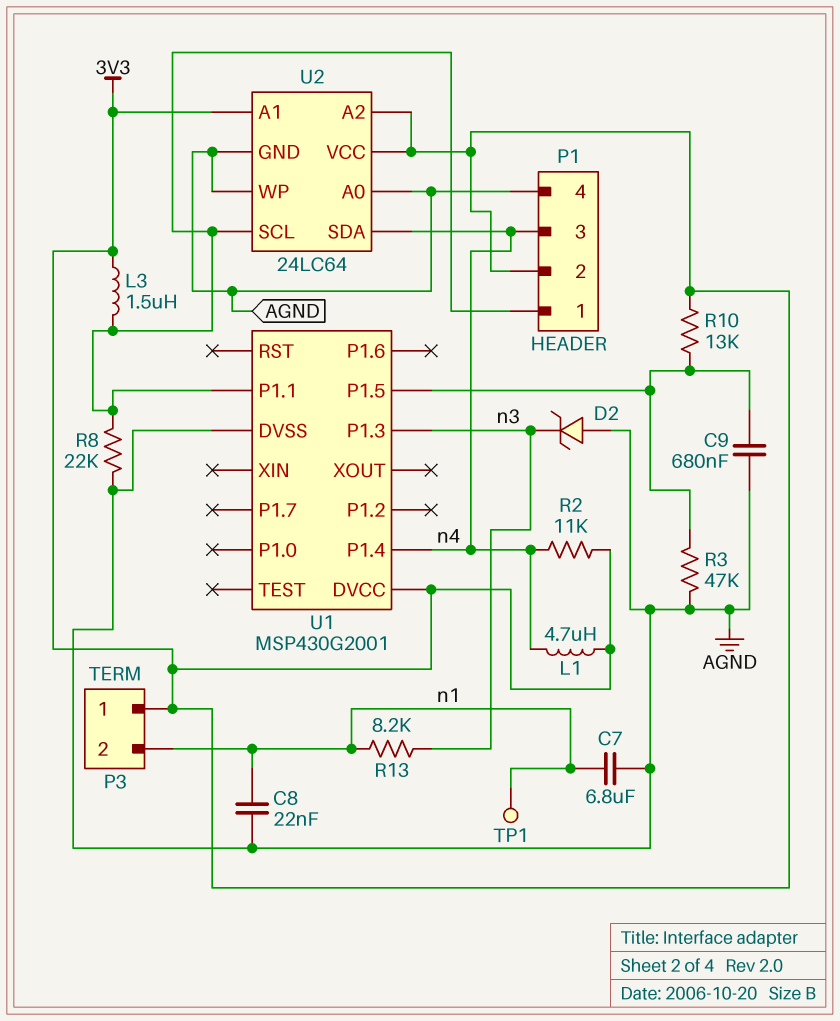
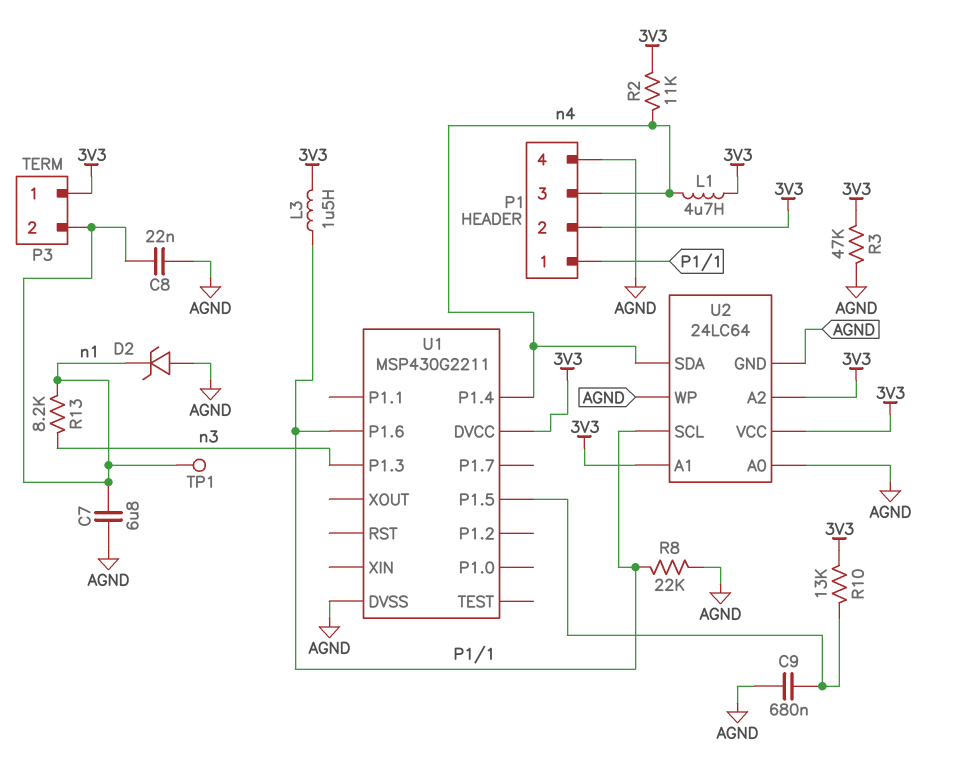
D2: zener (A AGND, K n3) -> zener (A AGND, K n1)
R3: 47k (AGND, U1/P1.5) -> 47k (3V3, AGND)
U1: MSP430G2001 -> MSP430G2211
U1 pin P1.1: P1/1 -> none
U1 pin P1.6: none -> P1/1

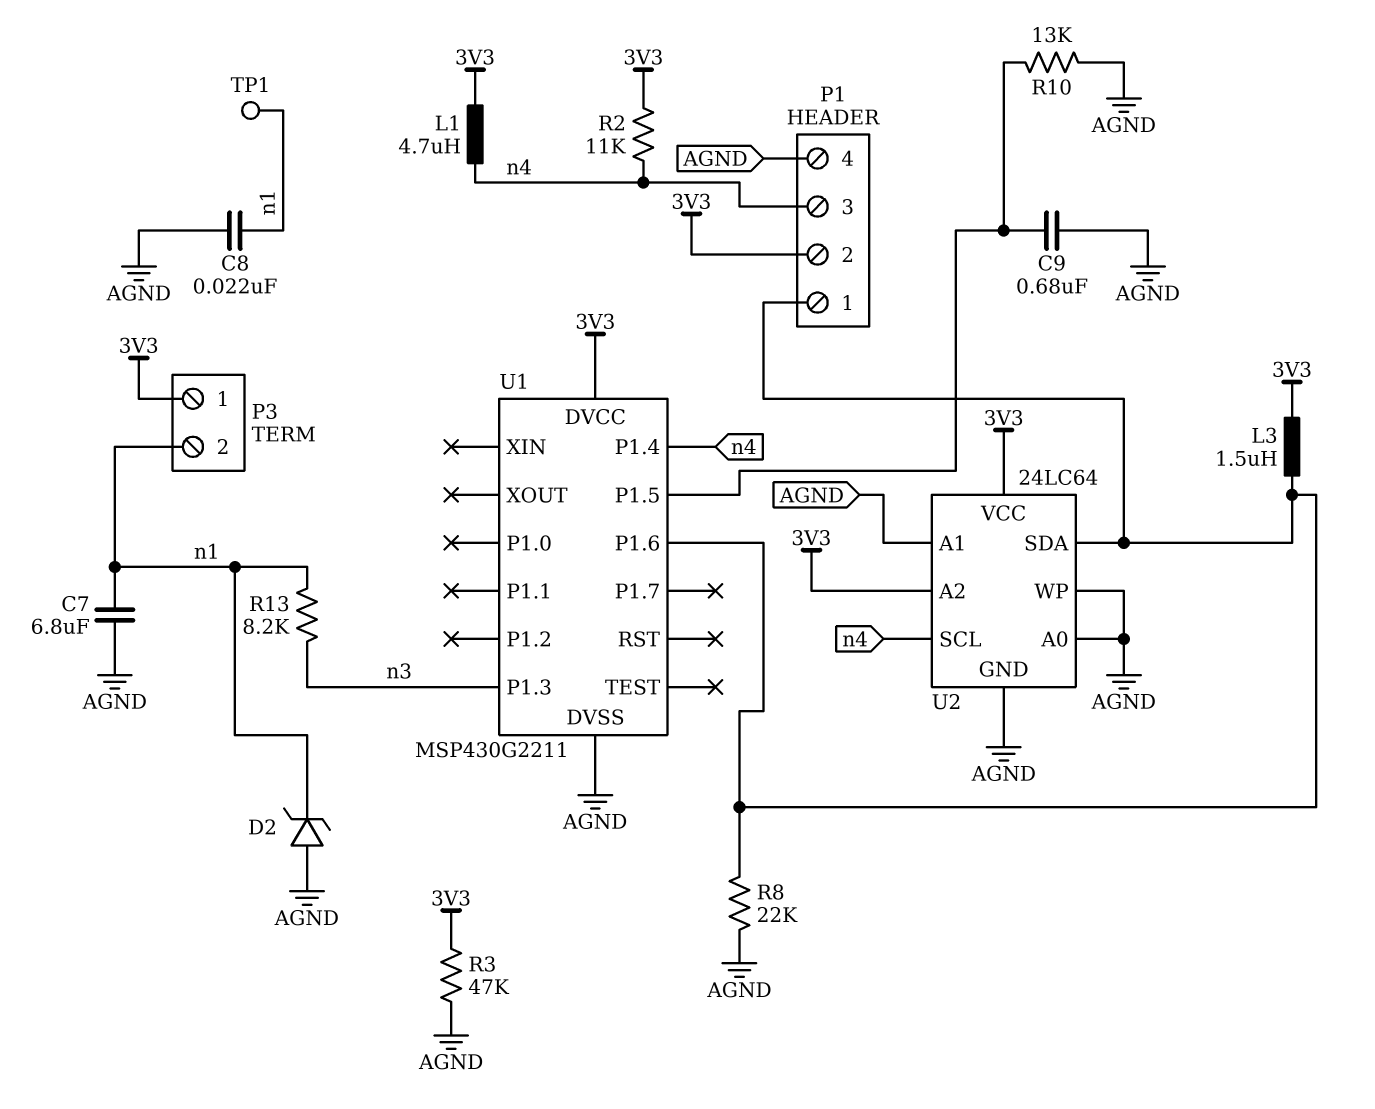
R10: 13k (3V3, U1/P1.5) -> 13k (AGND, U1/P1.5)
U2 pin A1: 3V3 -> AGND
U2 pin SCL: P1/1 -> n4
U2 pin SDA: n4 -> P1/1

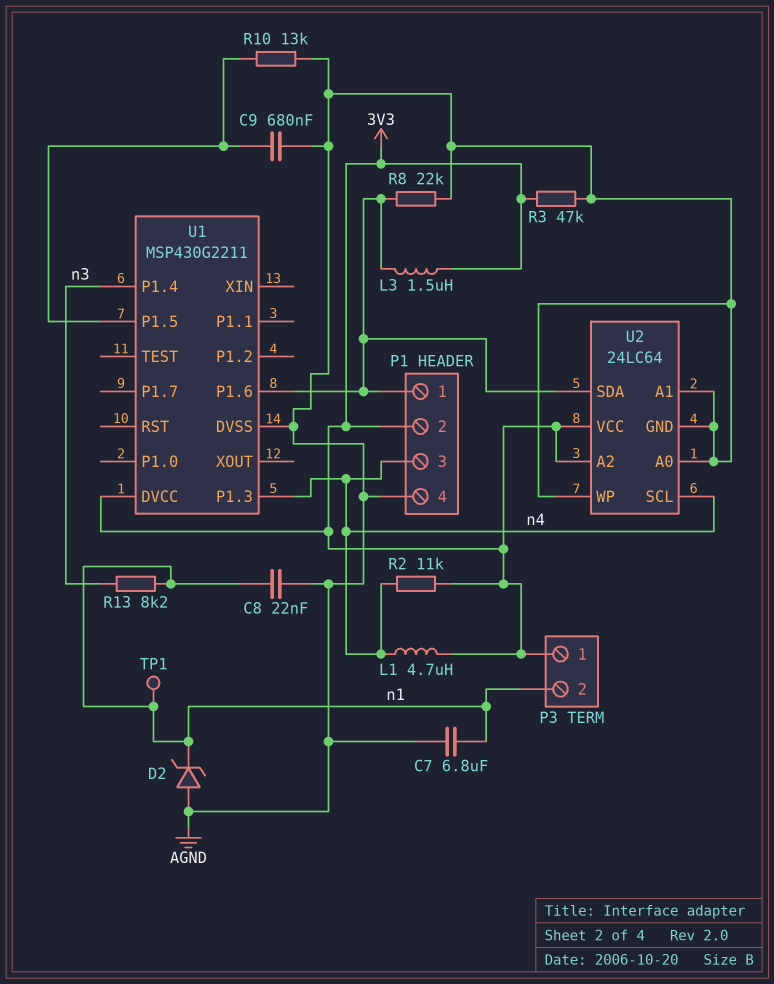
U1 pin P1.3: n3 -> n4
U1 pin P1.4: n4 -> n3

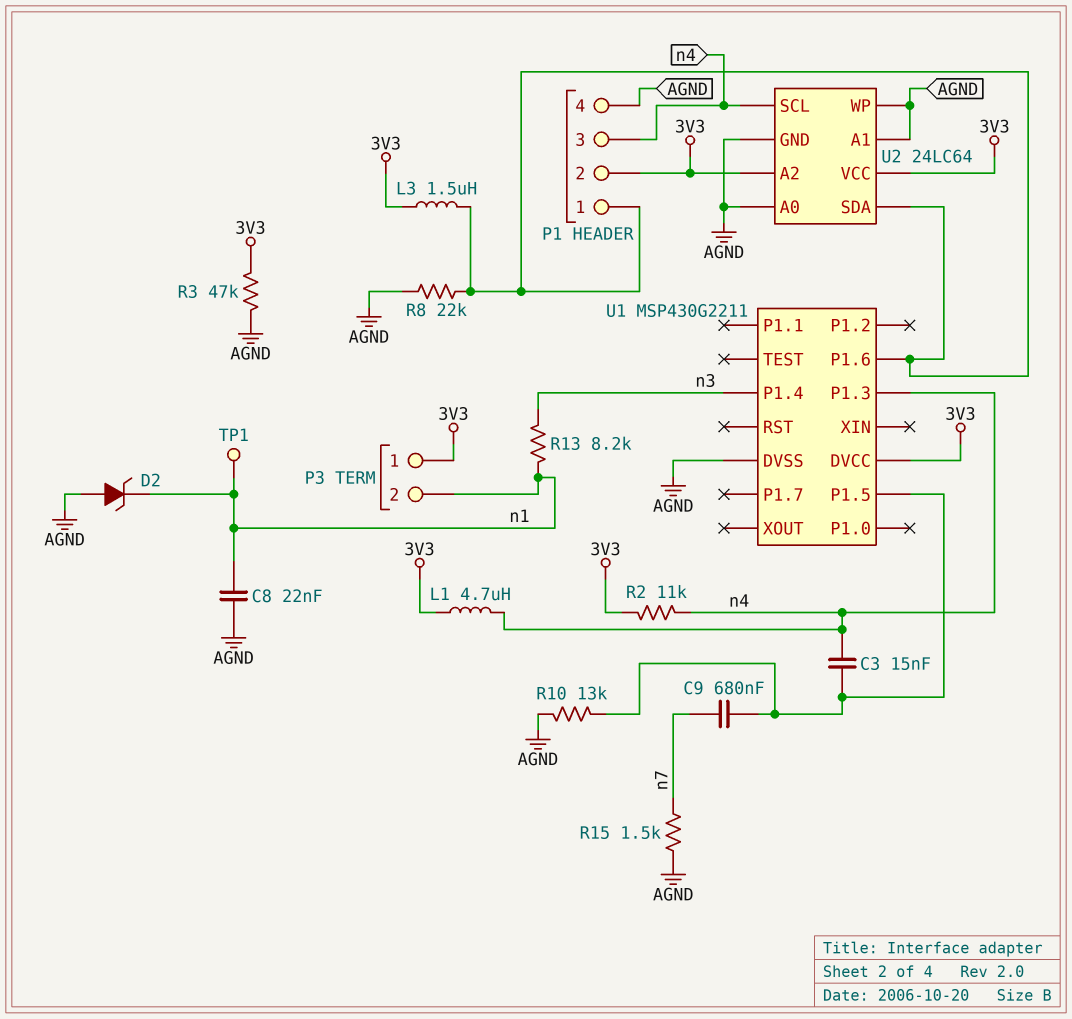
C3: none -> 15nF (U1/P1.5, n4)
C7: 6.8uF (AGND, n1) -> none
C9: 680nF (AGND, U1/P1.5) -> 680nF (U1/P1.5, n7)
R15: none -> 1.5k (AGND, n7)

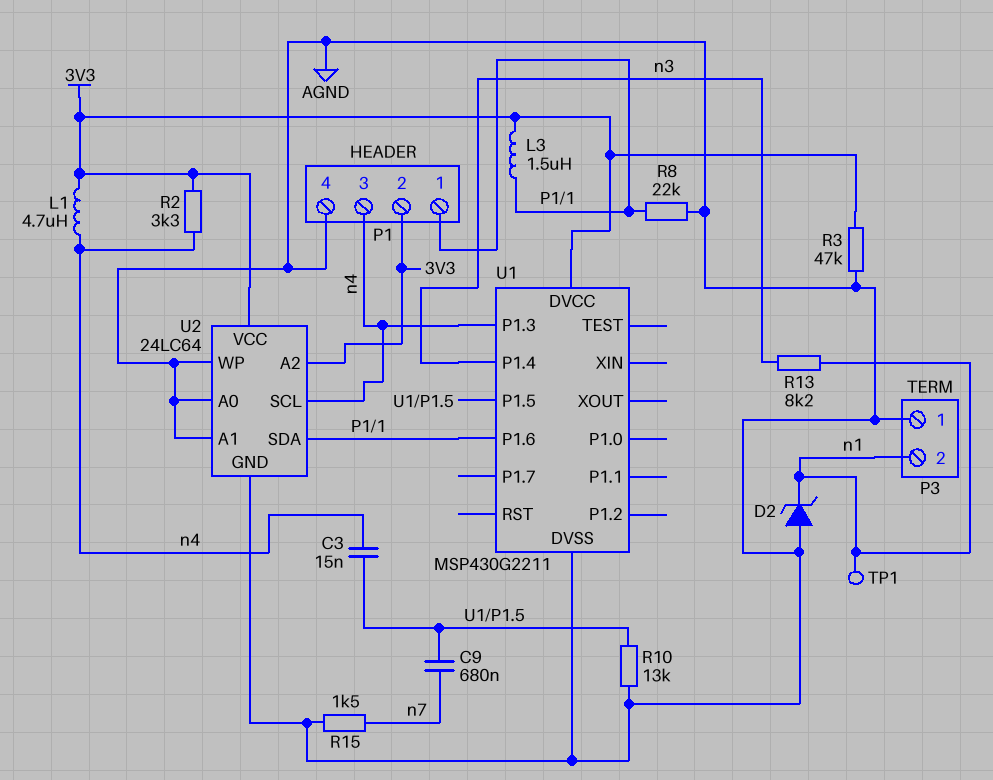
C8: 22nF (AGND, n1) -> none
P3 pin 1: 3V3 -> AGND
R2: 11k (3V3, n4) -> 3.3k (3V3, n4)

